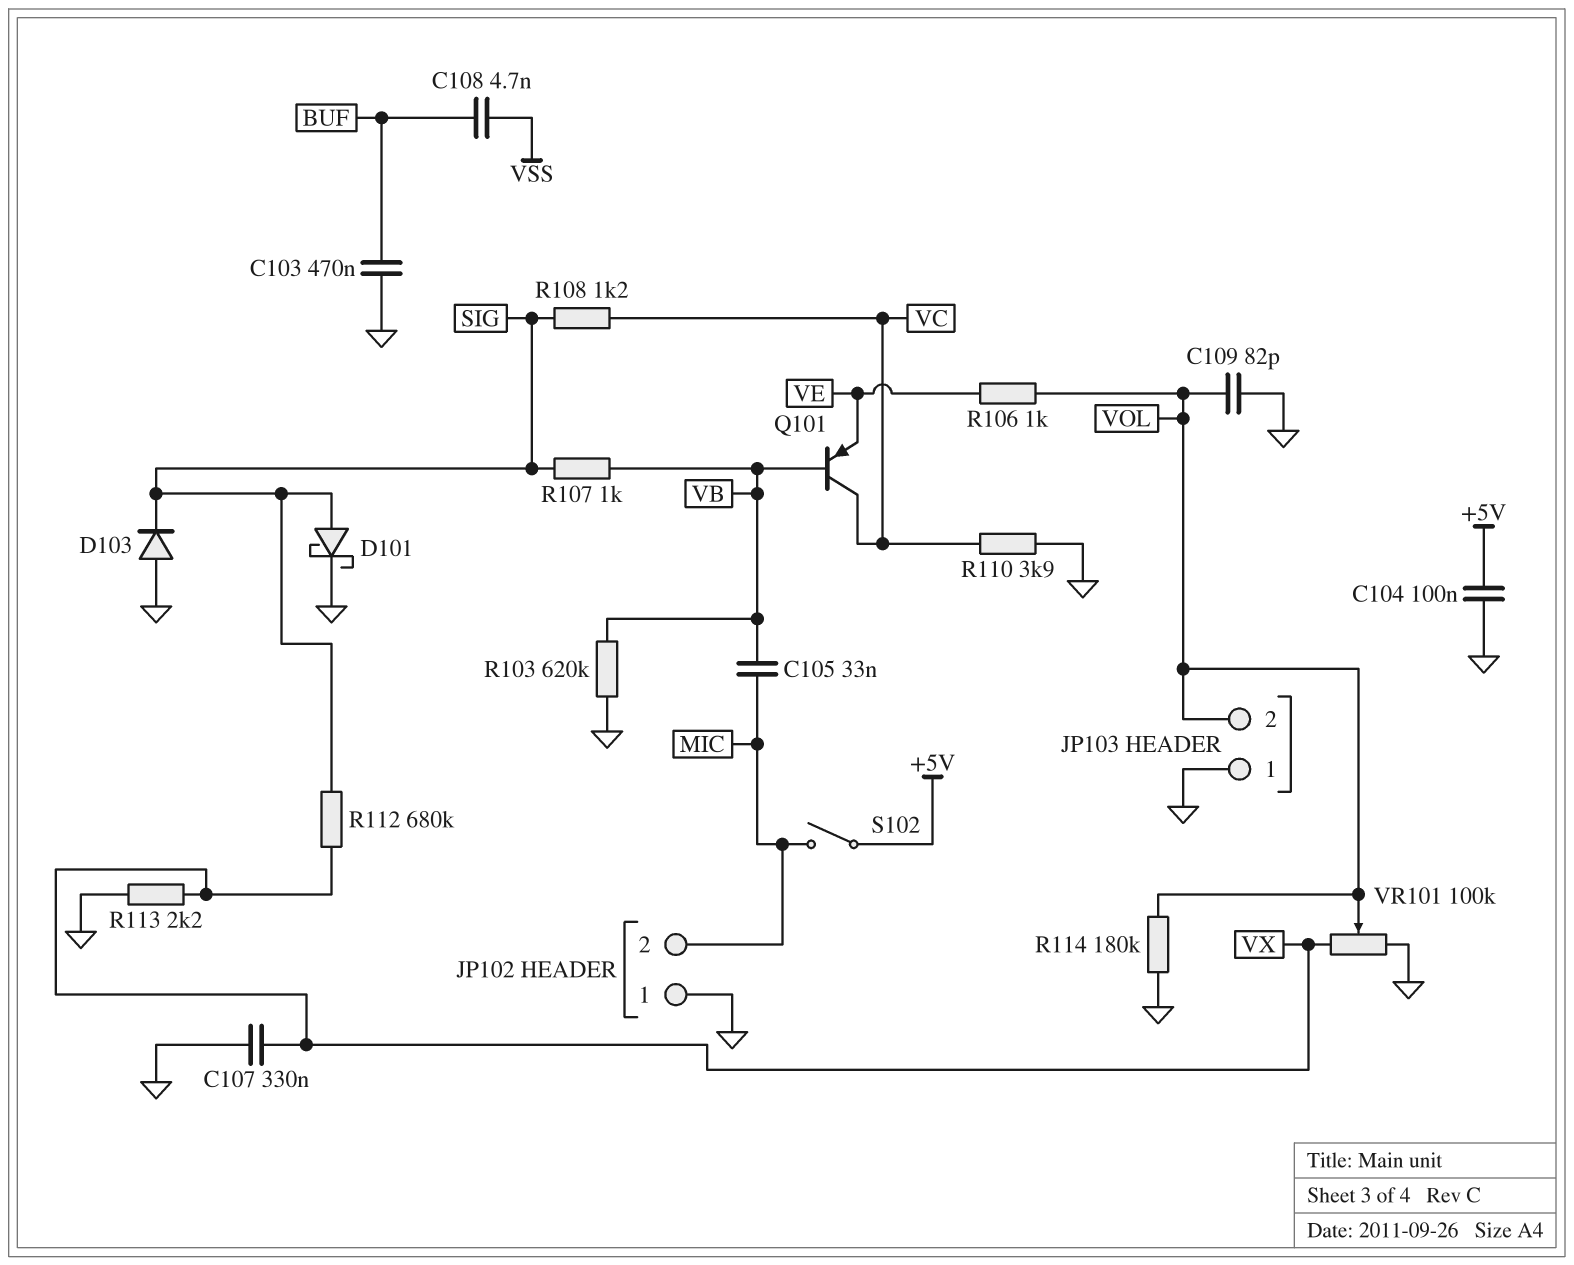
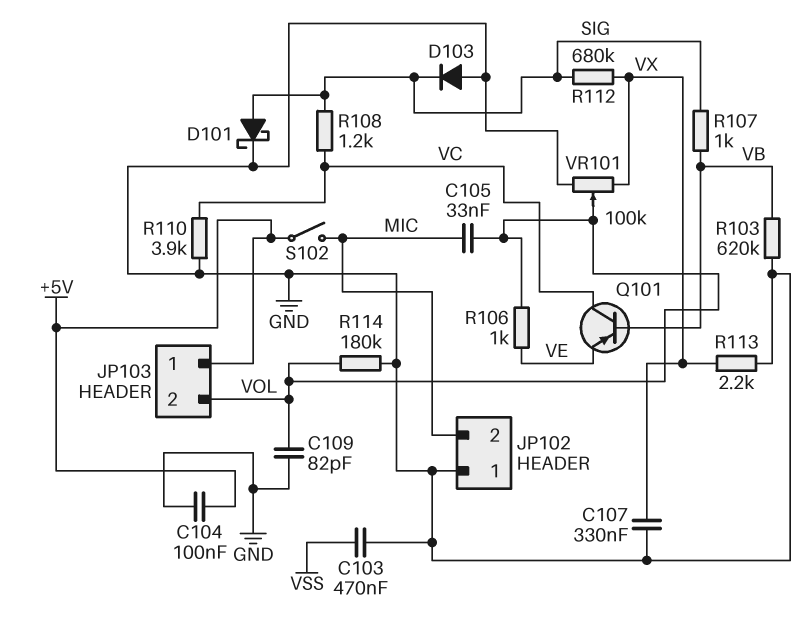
C103: 470nF (BUF, GND) -> 470nF (GND, VSS)
C105: 33nF (MIC, VB) -> 33nF (MIC, VOL)
C108: 4.7nF (BUF, VSS) -> none
JP103 pin 1: GND -> +5V

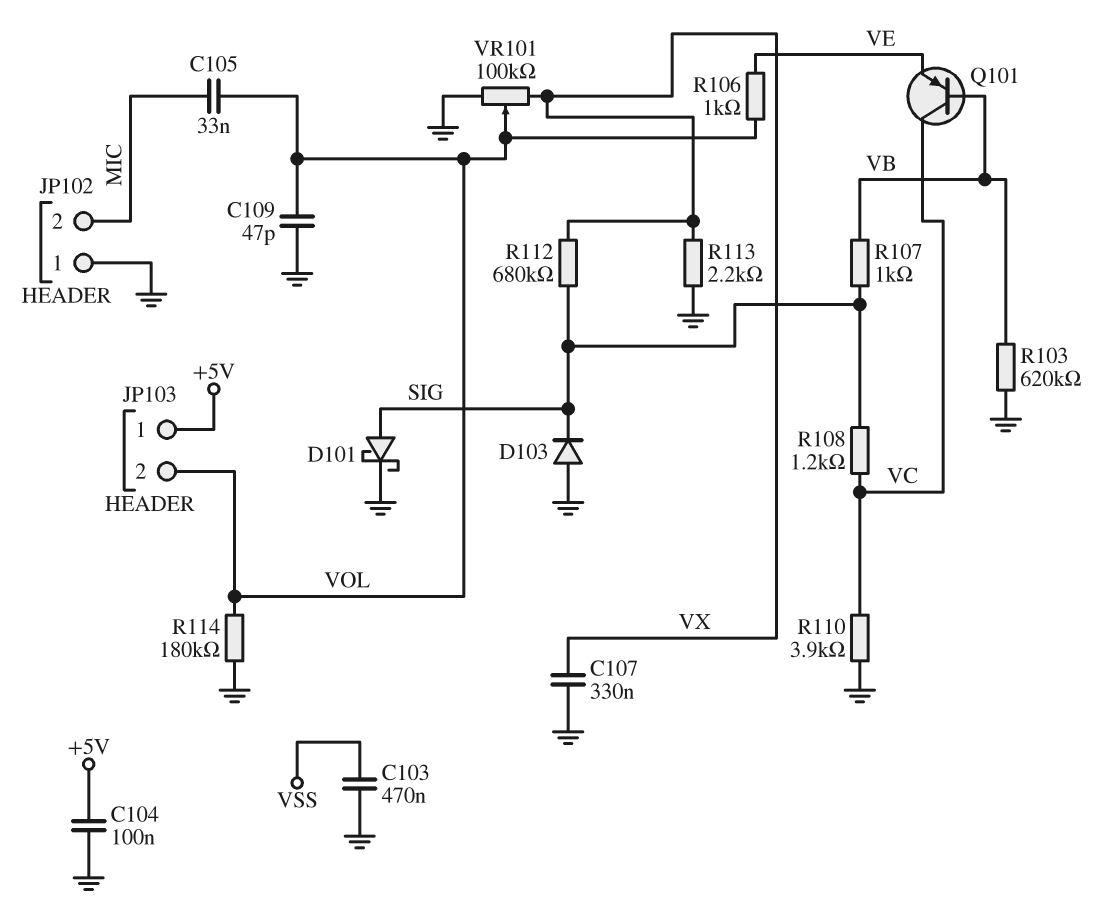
C109: 82pF (GND, VOL) -> 47pF (GND, VOL)
S102: switch (+5V, MIC) -> none

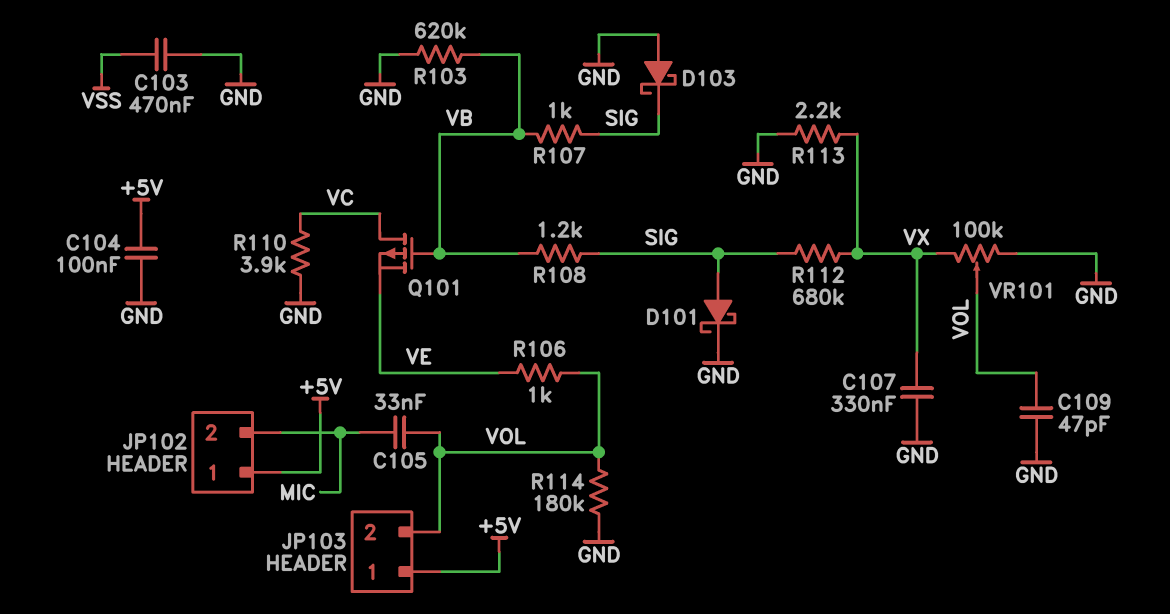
D103: diode (A GND, K SIG) -> schottky (A GND, K SIG)
JP102 pin 1: GND -> +5V
Q101: PNP (B VB, C VC, E VE) -> PMOS (G VB, D VC, S VE)
R108: 1.2k (SIG, VC) -> 1.2k (SIG, VB)

